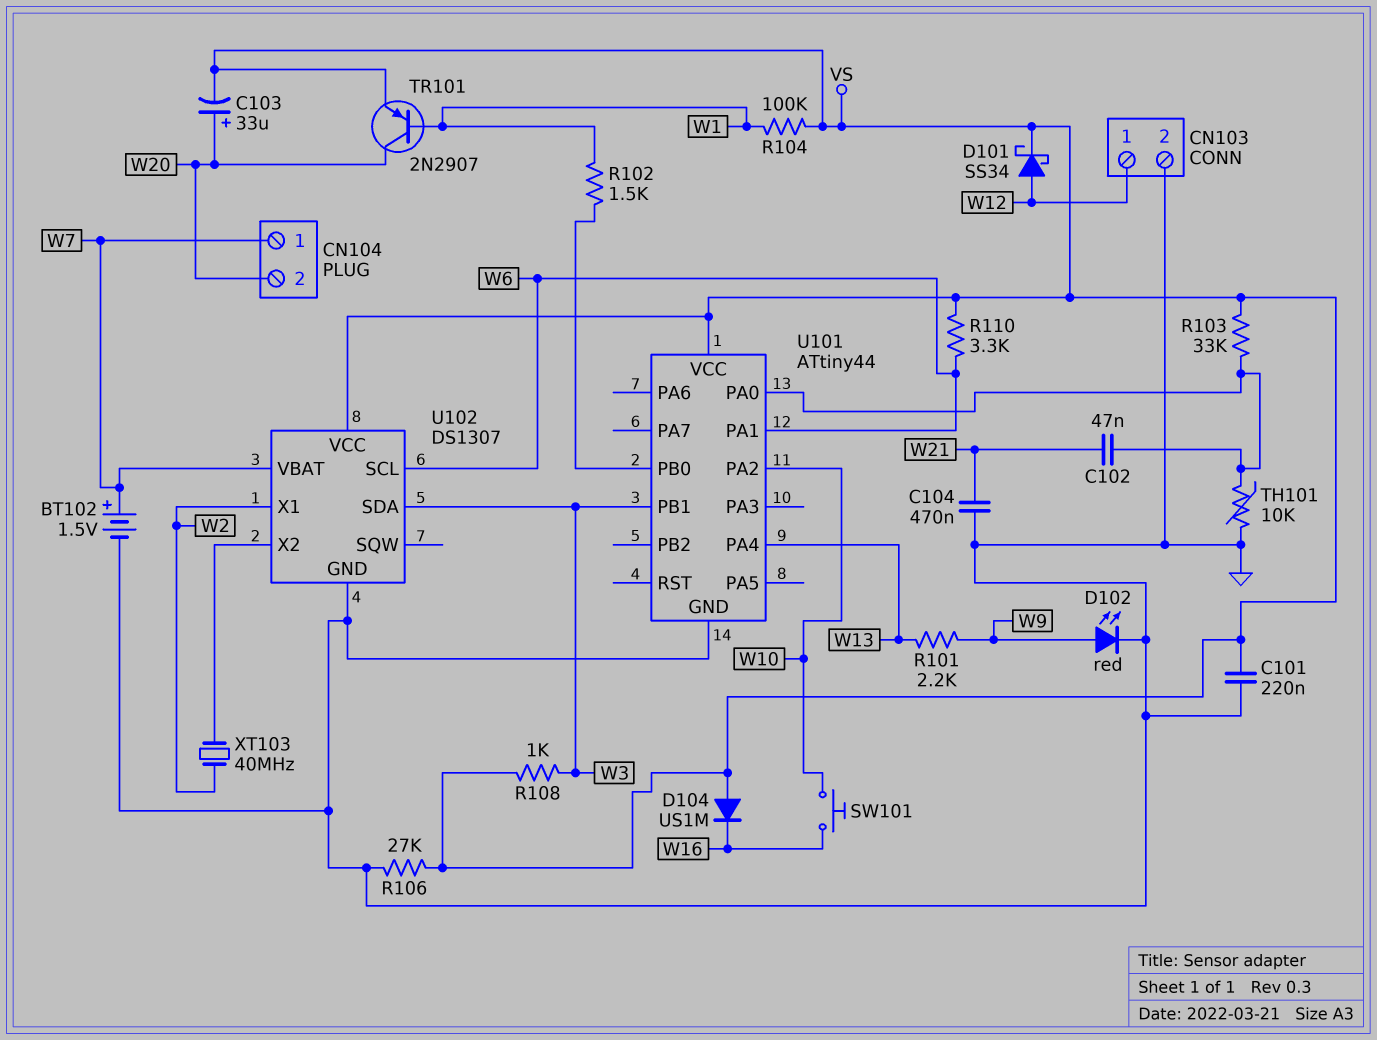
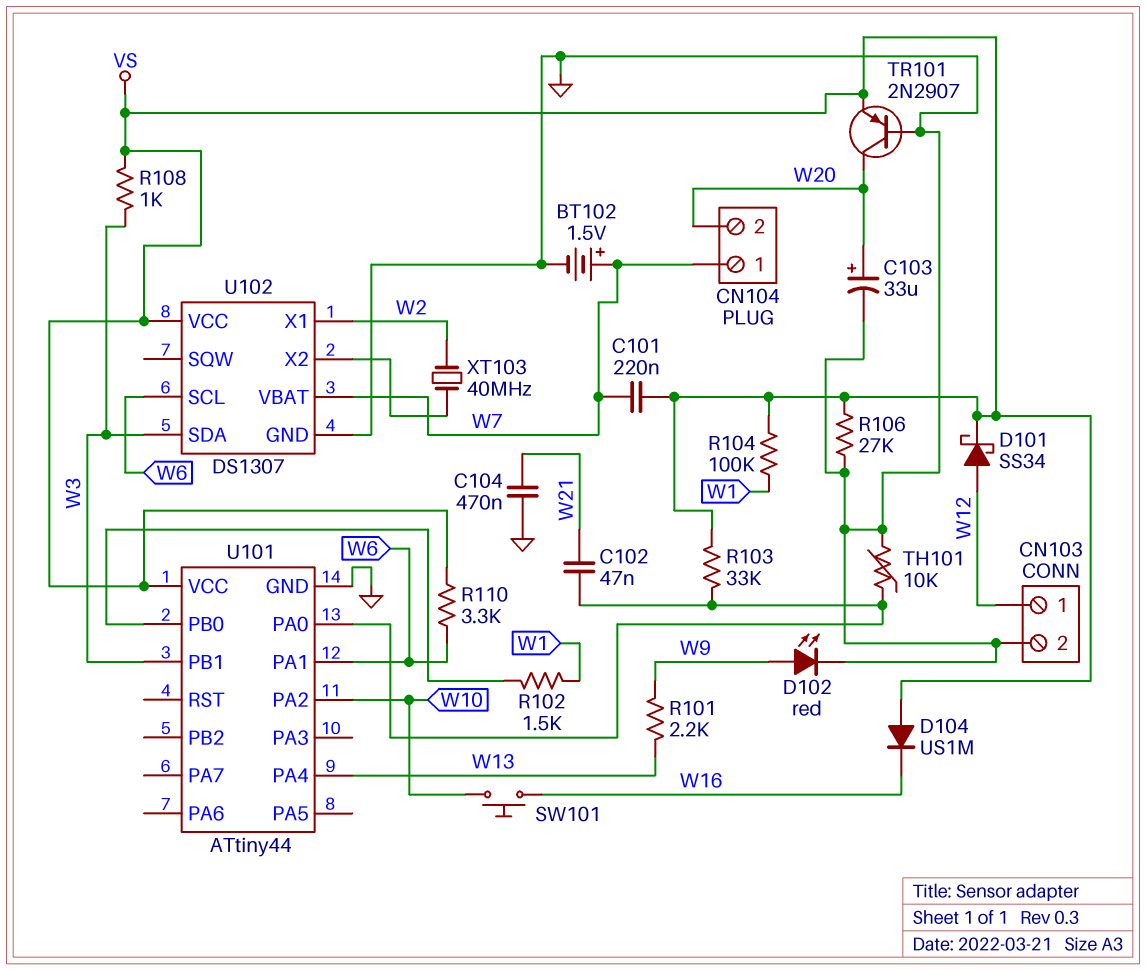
C101: 220nF (GND, VS) -> 220nF (VS, W7)
C103: 33uF (plus W20, minus VS) -> 33uF (plus W20, minus GND)
TR101: PNP 2N2907 (B W1, C W20, E VS) -> PNP 2N2907 (B GND, C W20, E VS)

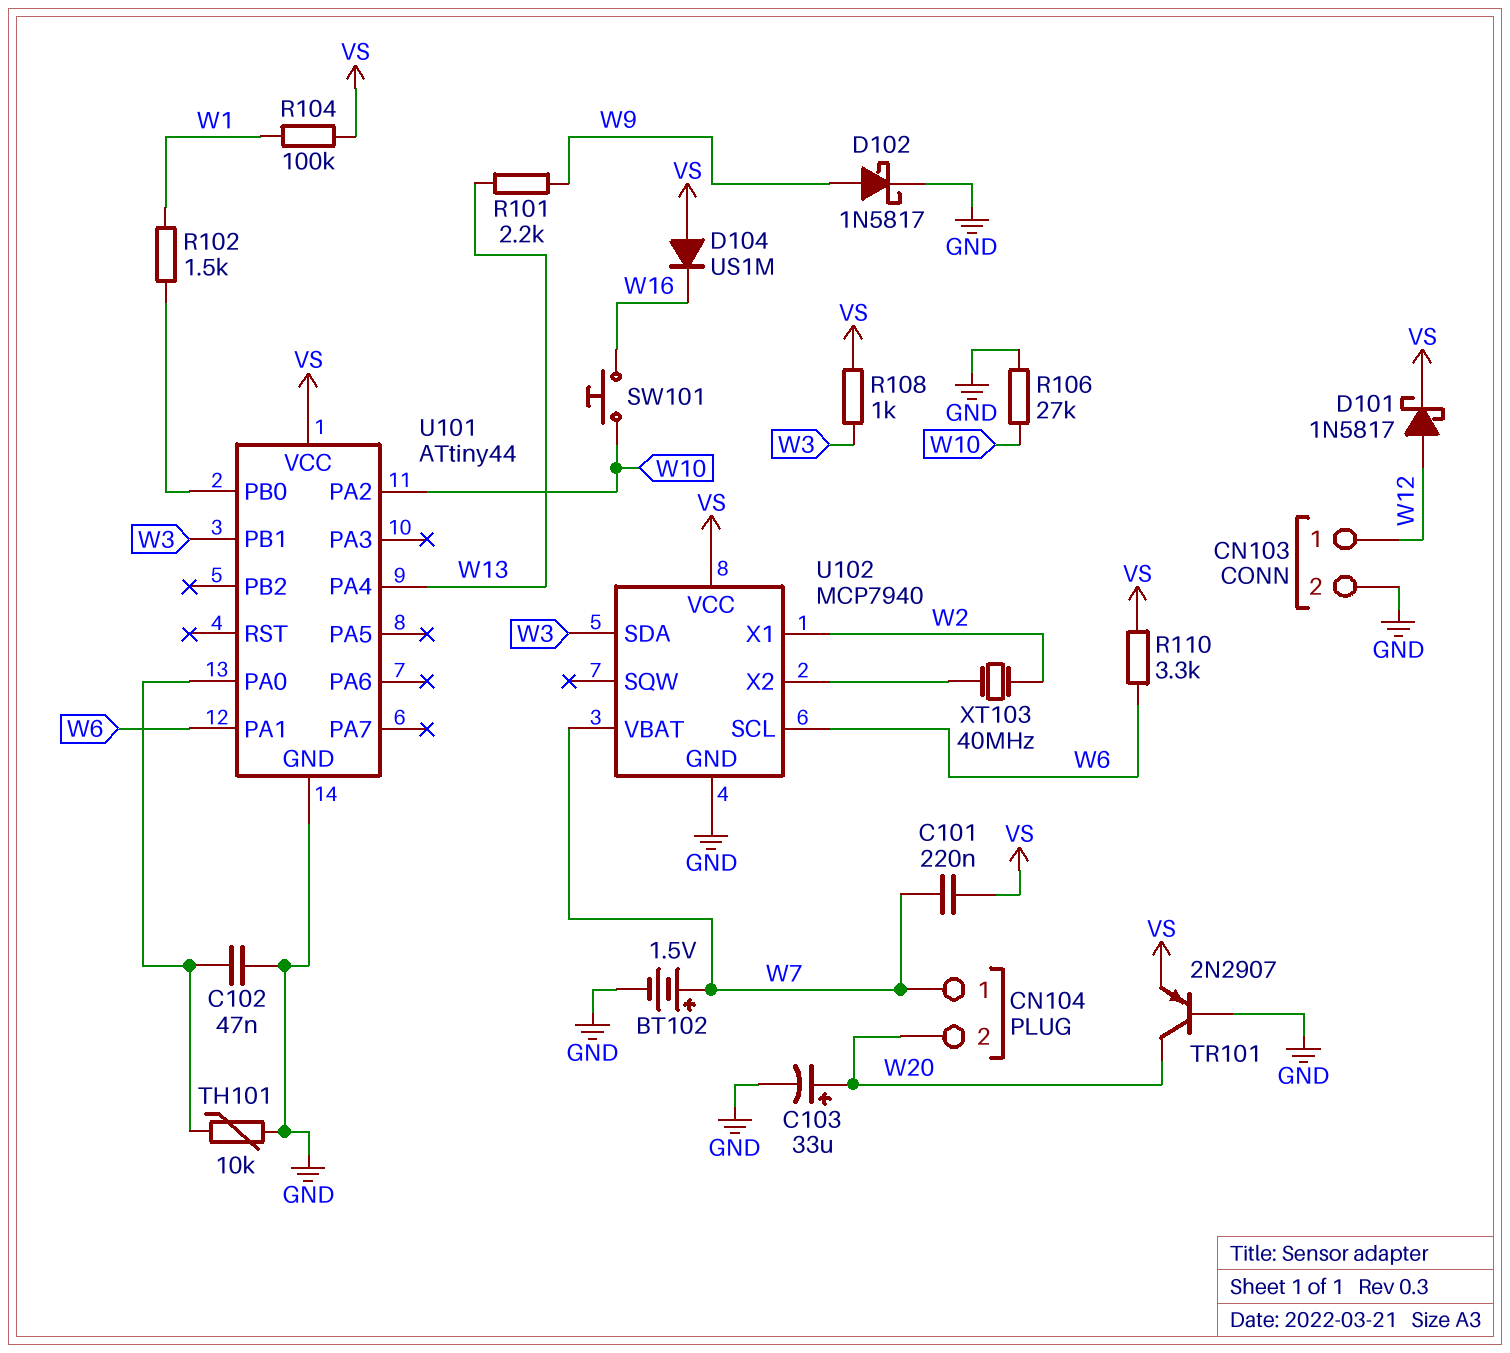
C102: 47nF (U101/PA0, W21) -> 47nF (GND, U101/PA0)
C104: 470nF (GND, W21) -> none
D101: schottky SS34 (A W12, K VS) -> schottky 1N5817 (A W12, K VS)
D102: LED red (A W9, K GND) -> schottky 1N5817 (A W9, K GND)
R103: 33k (U101/PA0, VS) -> none
R106: 27k (GND, VS) -> 27k (GND, W10)
U102: DS1307 -> MCP7940

